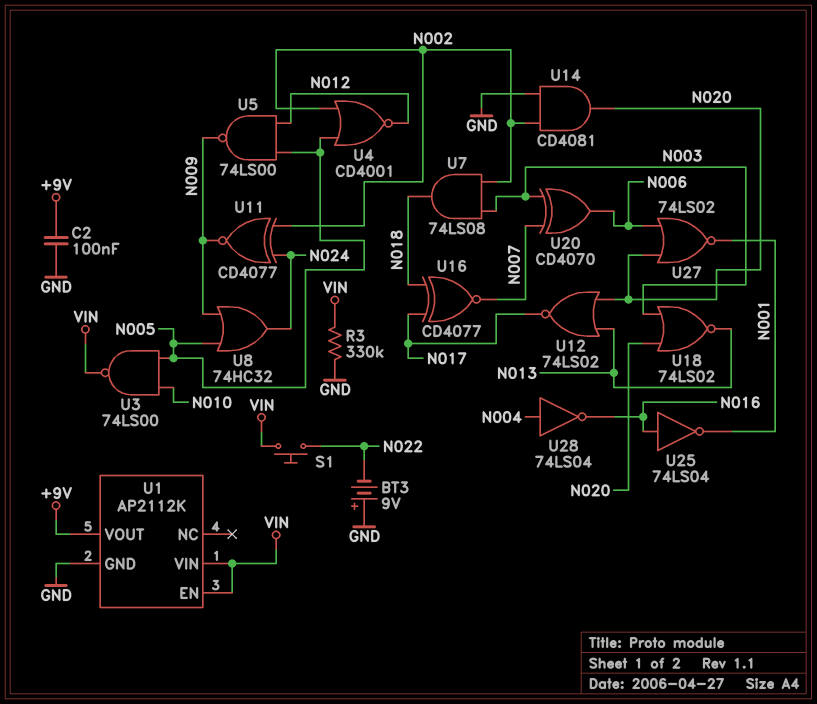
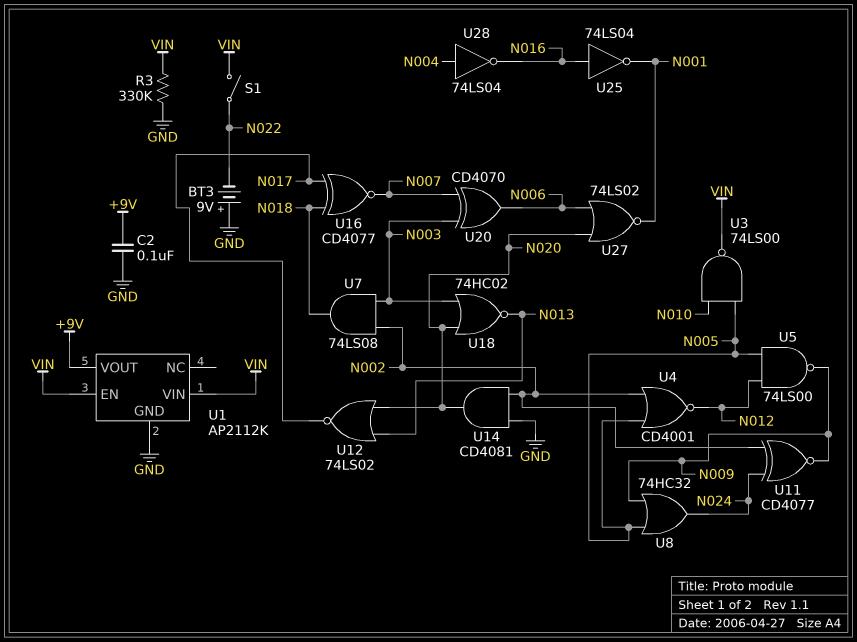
S1: button (N022, VIN) -> switch (N022, VIN)
U18: NOR 74LS02 (in N003, in N020, out N013) -> NOR 74HC02 (in N003, in N020, out N013)

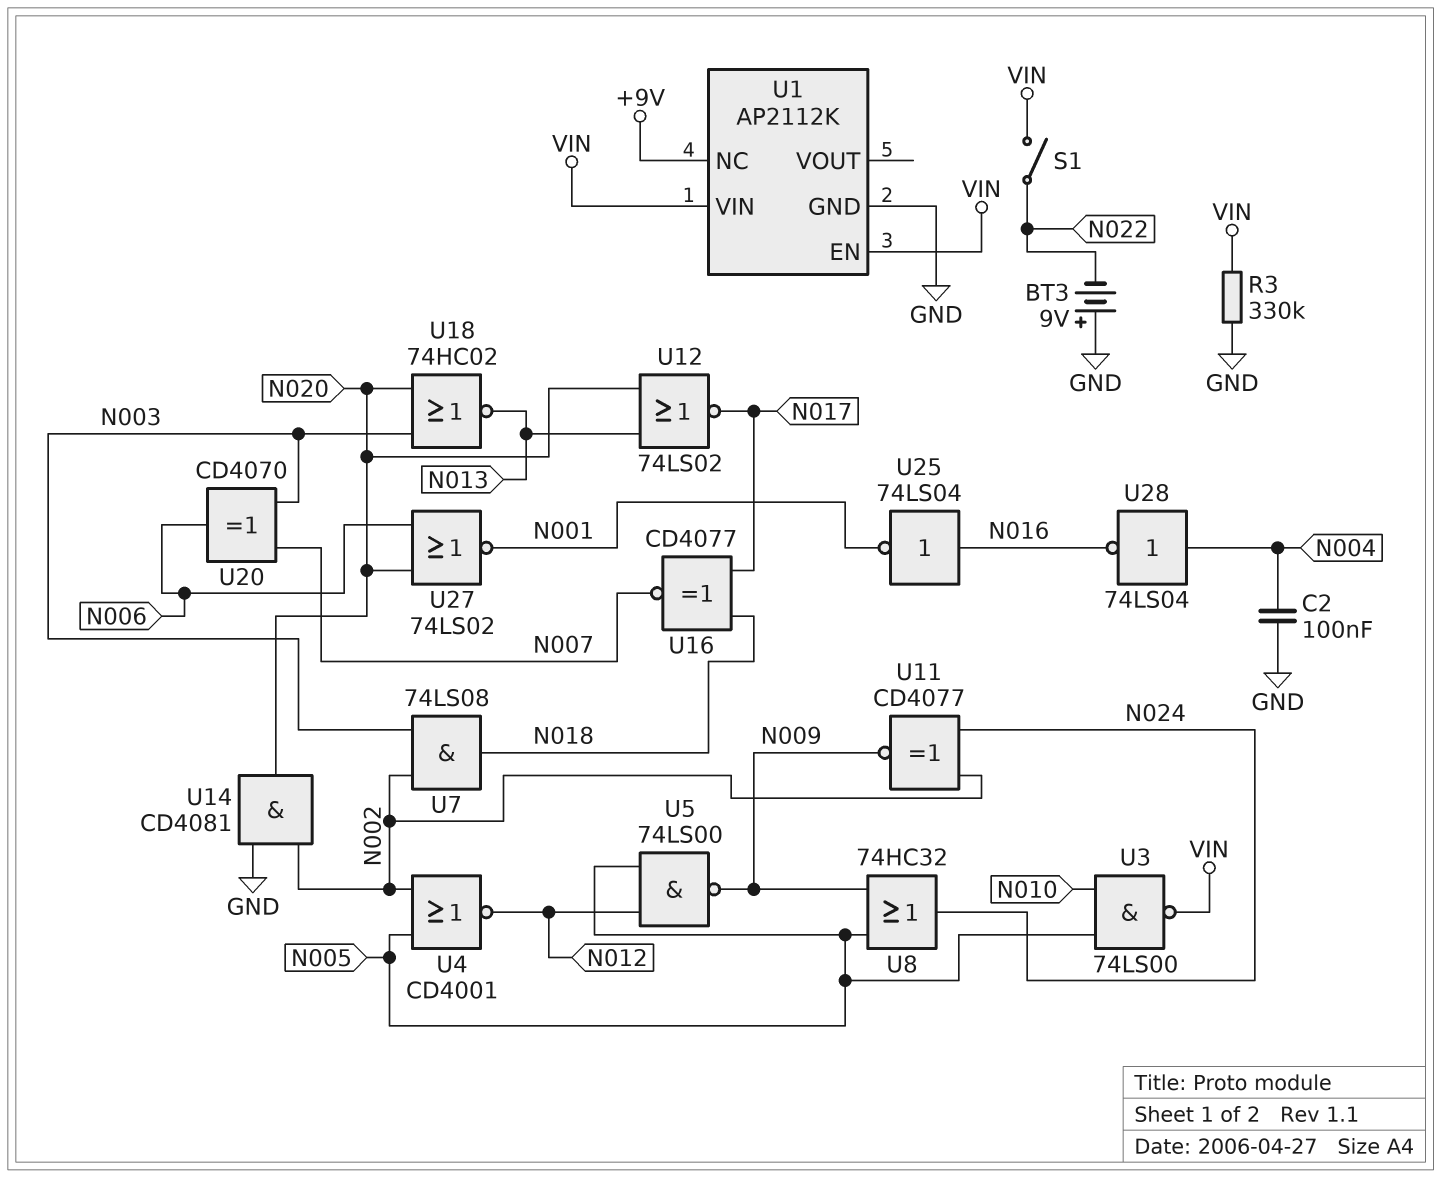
C2: 100nF (+9V, GND) -> 100nF (GND, N004)
U1 pin NC: none -> +9V
U1 pin VOUT: +9V -> none

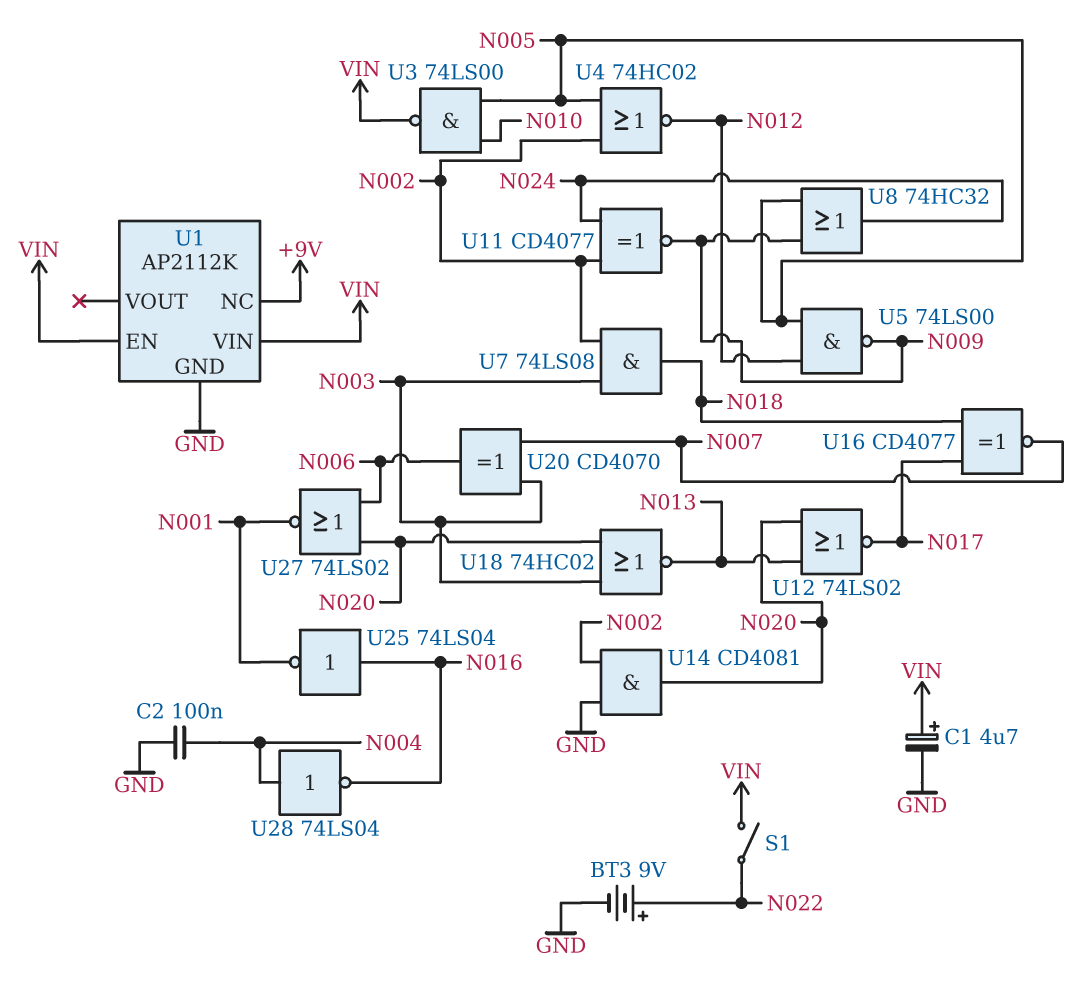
BT3: 9V (plus GND, minus N022) -> 9V (plus N022, minus GND)
C1: none -> 4.7uF (plus VIN, minus GND)
R3: 330k (GND, VIN) -> none
U4: NOR CD4001 (in N002, in N005, out N012) -> NOR 74HC02 (in N002, in N005, out N012)

